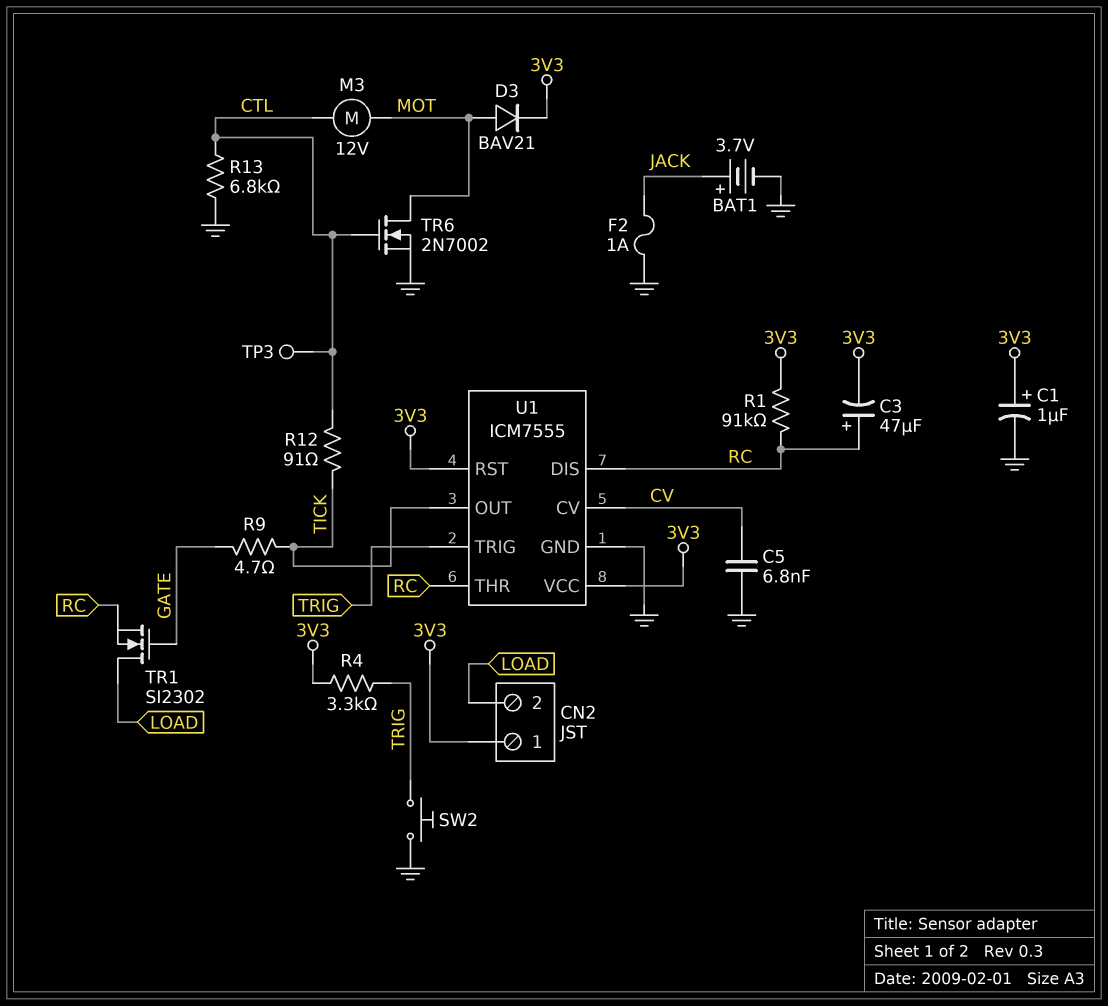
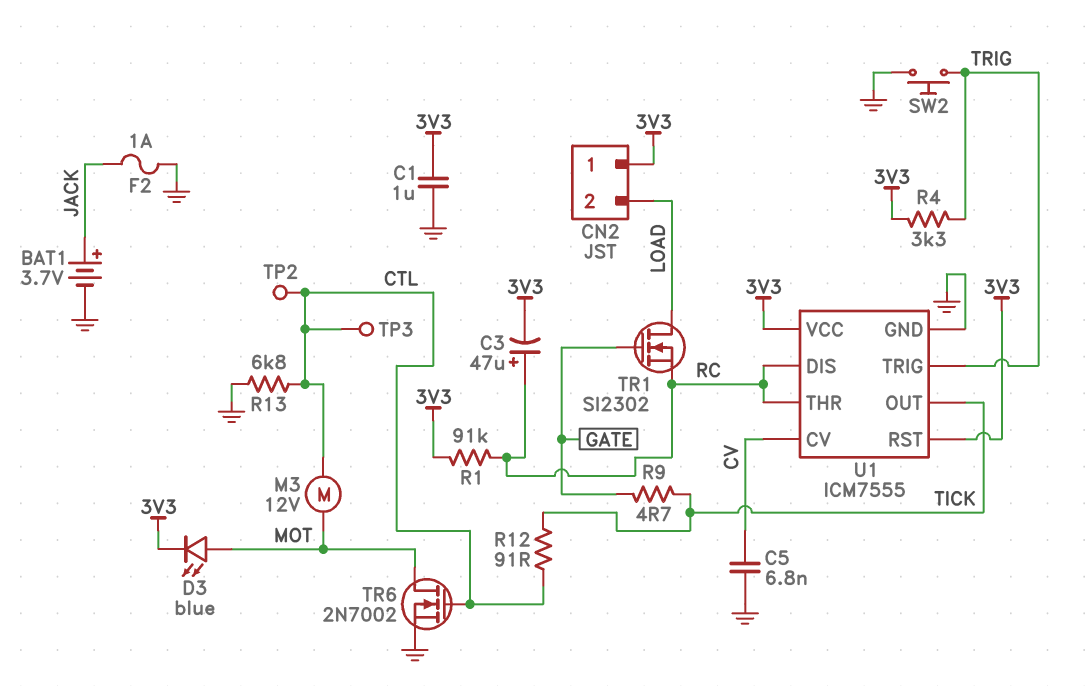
C1: 1uF (plus 3V3, minus GND) -> 1uF (3V3, GND)
D3: diode BAV21 (A MOT, K 3V3) -> LED blue (A MOT, K 3V3)
TP2: none -> test point (CTL)

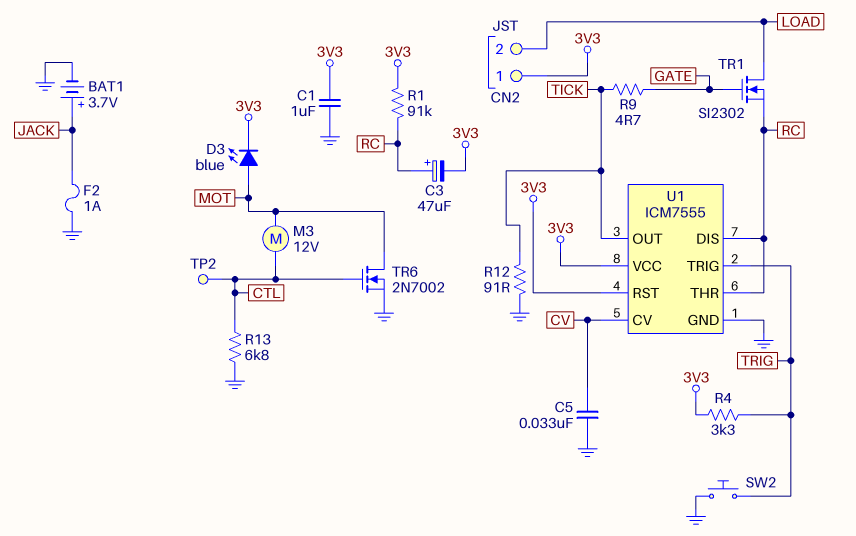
C5: 6.8nF (CV, GND) -> 33nF (CV, GND)
R12: 91 (CTL, TICK) -> 91 (GND, TICK)
TP3: test point (CTL) -> none

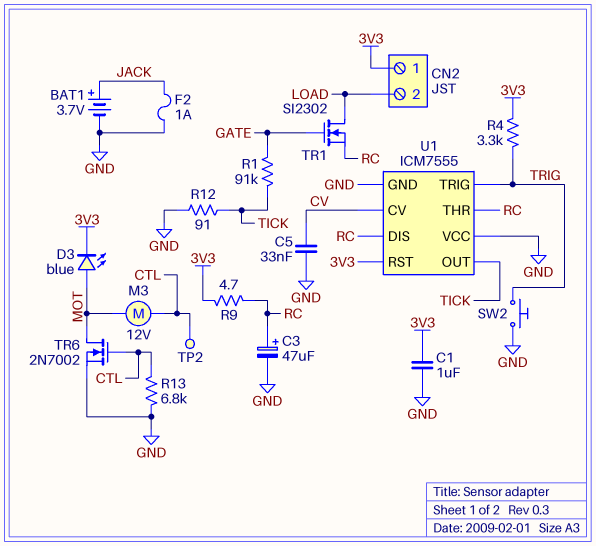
C3: 47uF (plus RC, minus 3V3) -> 47uF (plus RC, minus GND)
R1: 91k (3V3, RC) -> 91k (GATE, TICK)
R9: 4.7 (GATE, TICK) -> 4.7 (3V3, RC)
U1 pin VCC: 3V3 -> GND

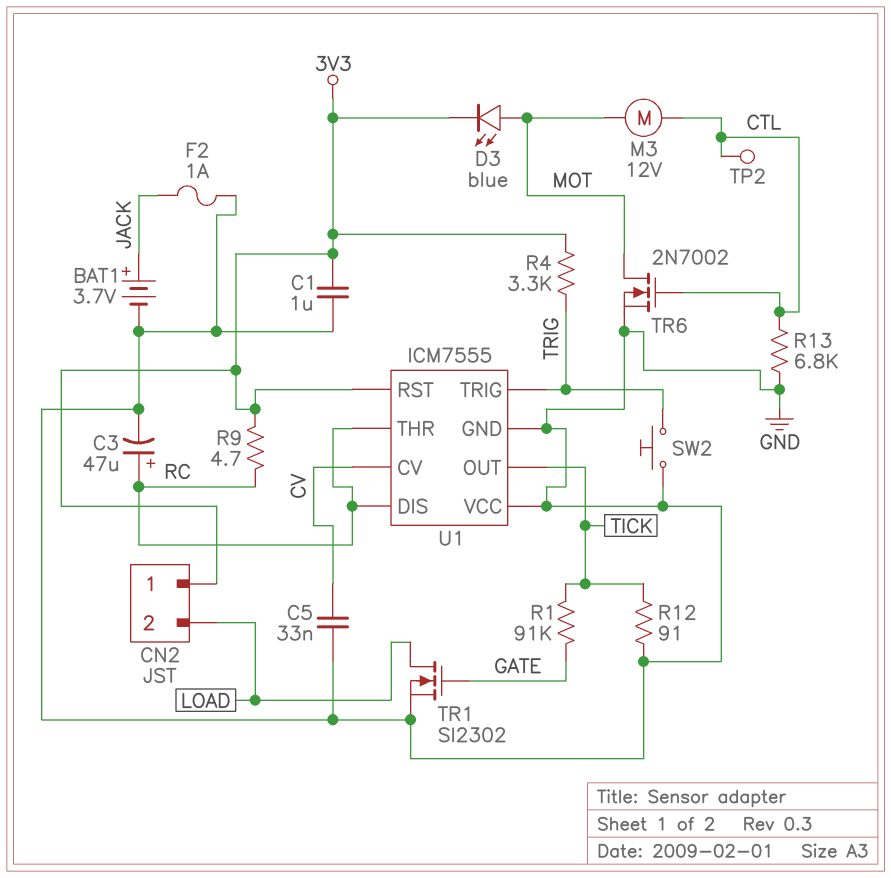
TR1: NMOS SI2302 (G GATE, D LOAD, S RC) -> NMOS SI2302 (G GATE, D LOAD, S GND)

